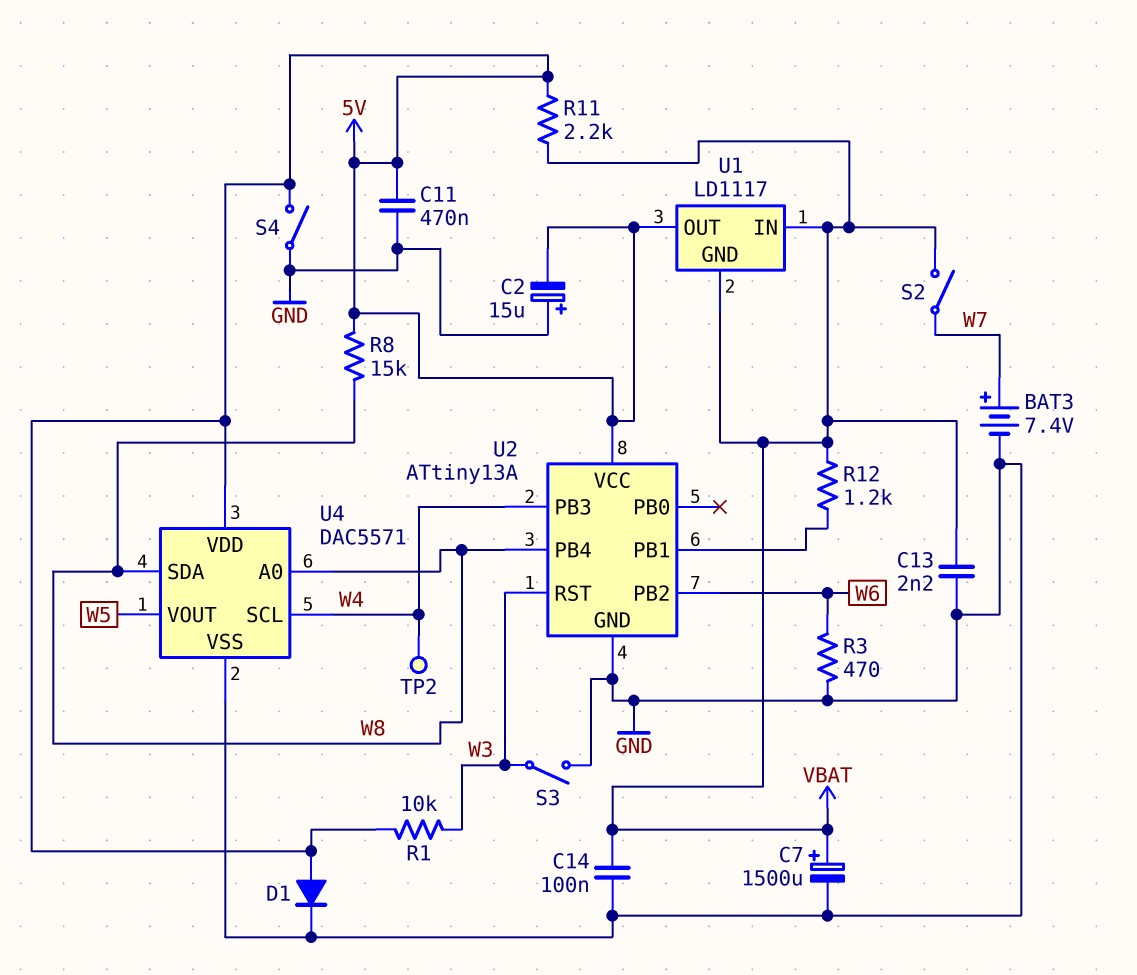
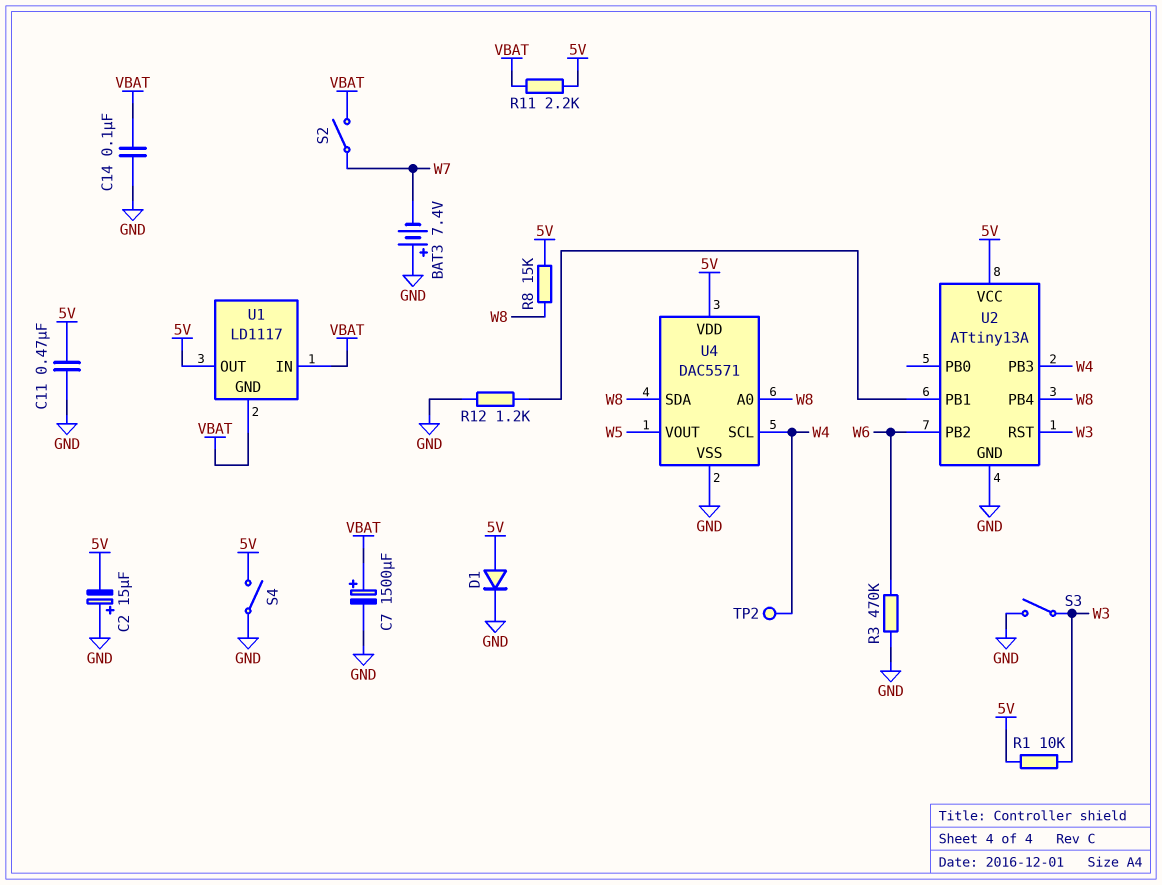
BAT3: 7.4V (plus W7, minus GND) -> 7.4V (plus GND, minus W7)
C13: 2.2nF (GND, VBAT) -> none
R3: 470 (GND, W6) -> 470k (GND, W6)
R12: 1.2k (U2/PB1, VBAT) -> 1.2k (GND, U2/PB1)

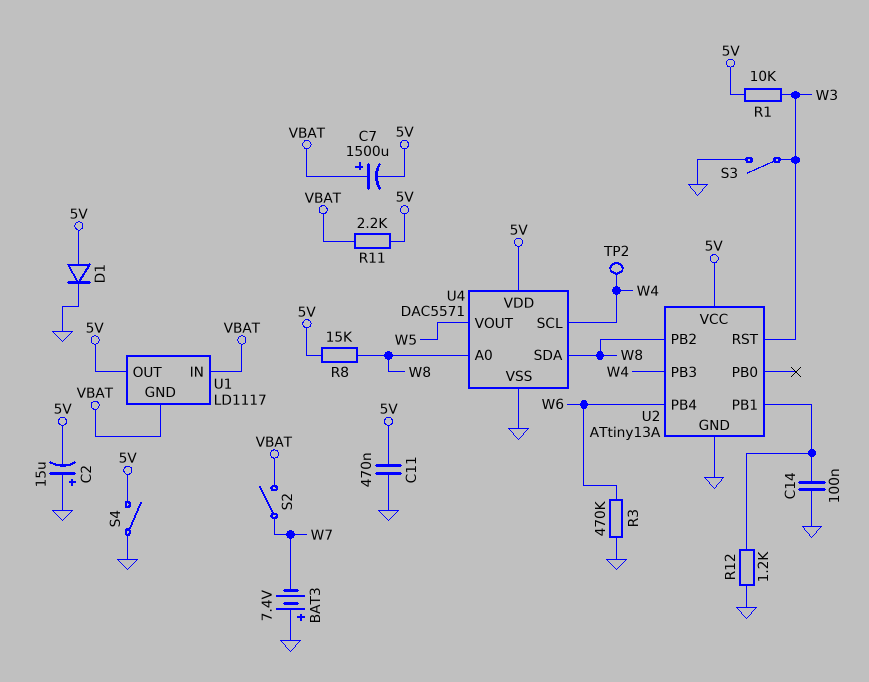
C7: 1500uF (plus VBAT, minus GND) -> 1500uF (plus VBAT, minus 5V)
C14: 100nF (GND, VBAT) -> 100nF (GND, U2/PB1)
U2 pin PB2: W6 -> W8
U2 pin PB4: W8 -> W6

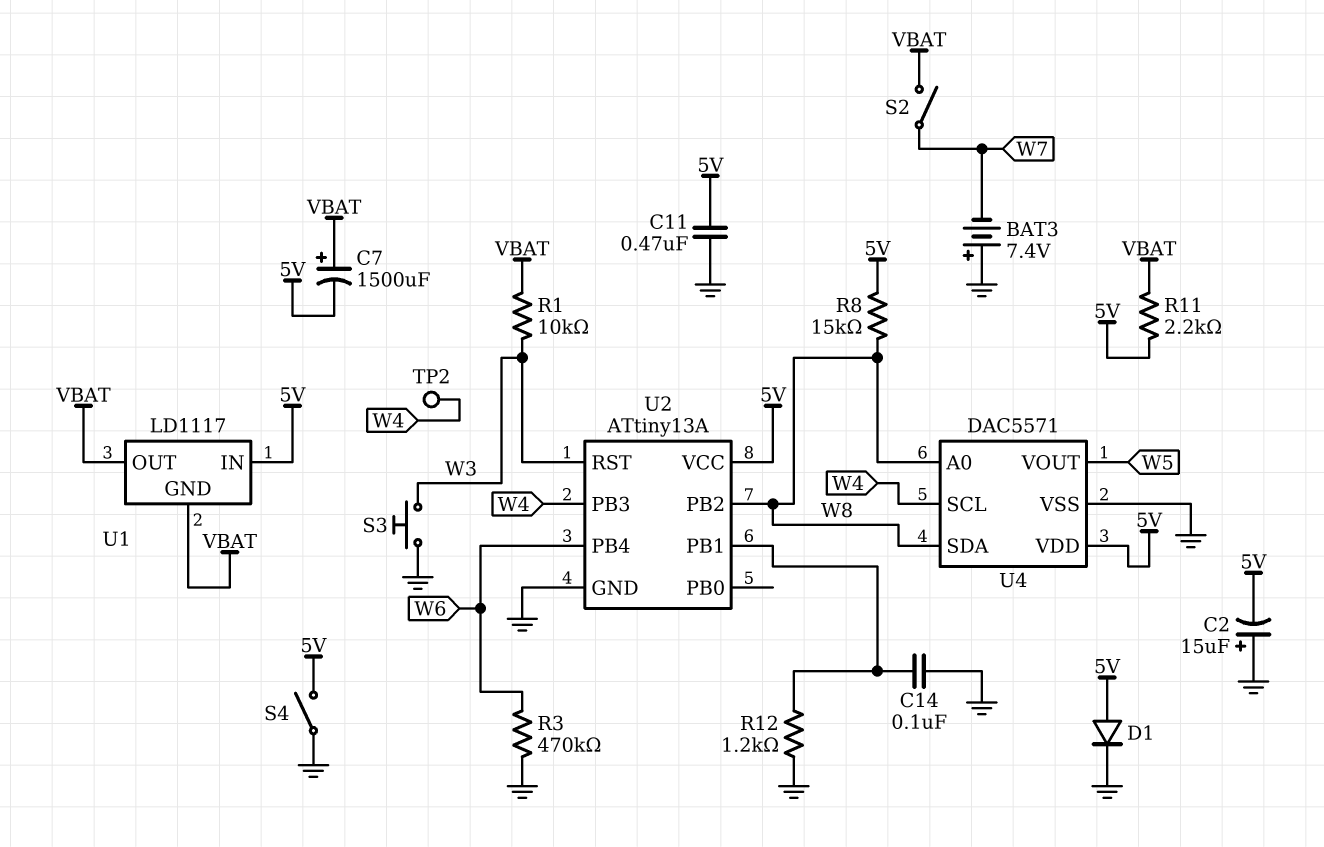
R1: 10k (5V, W3) -> 10k (VBAT, W3)
S3: switch (GND, W3) -> button (GND, W3)
U1 pin IN: VBAT -> 5V
U1 pin OUT: 5V -> VBAT

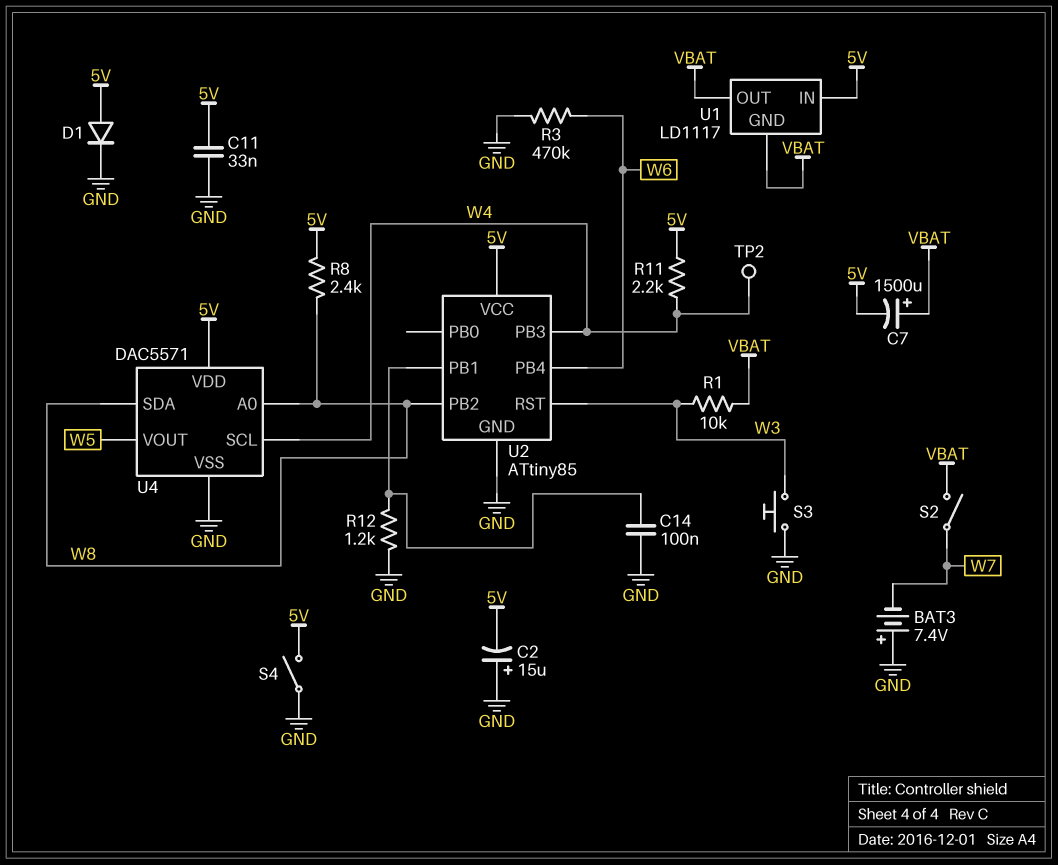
C11: 470nF (5V, GND) -> 33nF (5V, GND)
R8: 15k (5V, W8) -> 2.4k (5V, W8)
R11: 2.2k (5V, VBAT) -> 2.2k (5V, W4)
U2: ATtiny13A -> ATtiny85

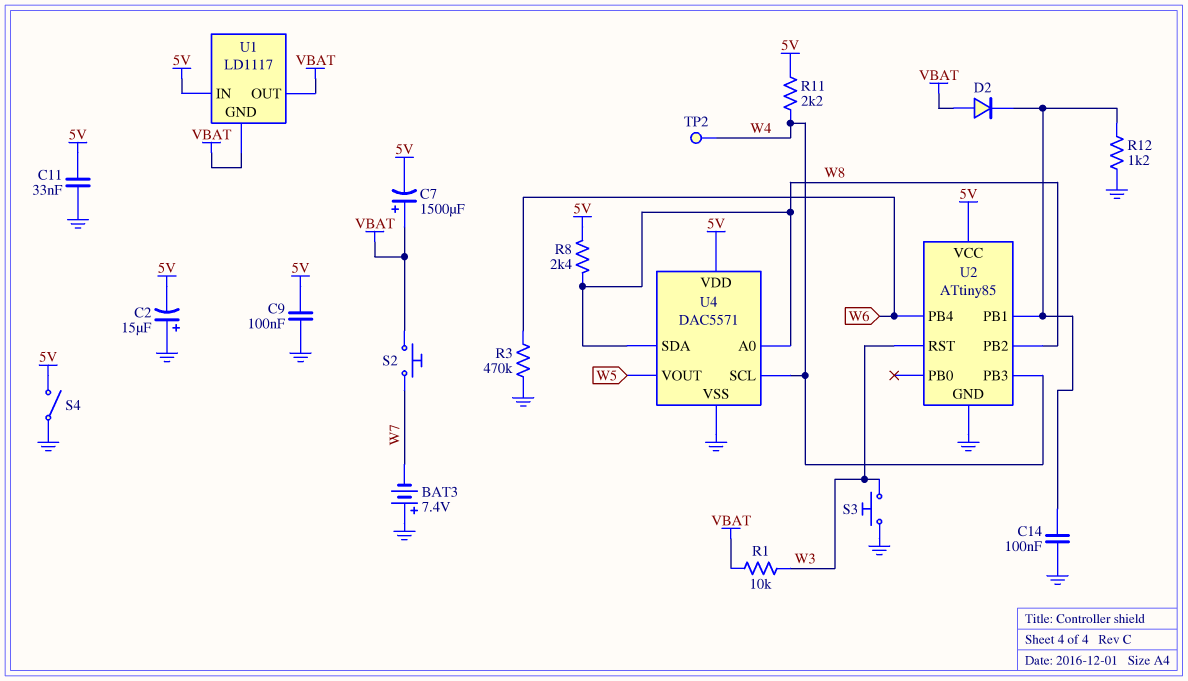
C9: none -> 100nF (5V, GND)
D1: diode (A 5V, K GND) -> none
D2: none -> diode (A VBAT, K U2/PB1)
S2: switch (VBAT, W7) -> button (VBAT, W7)

